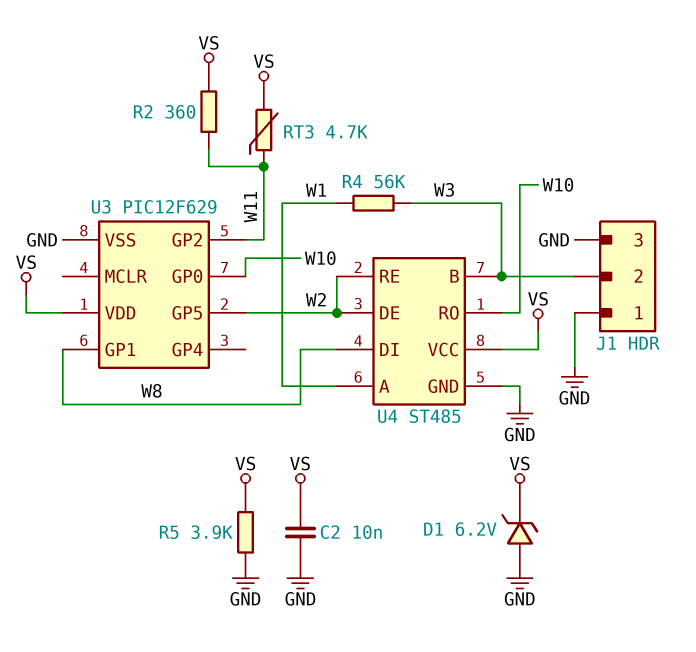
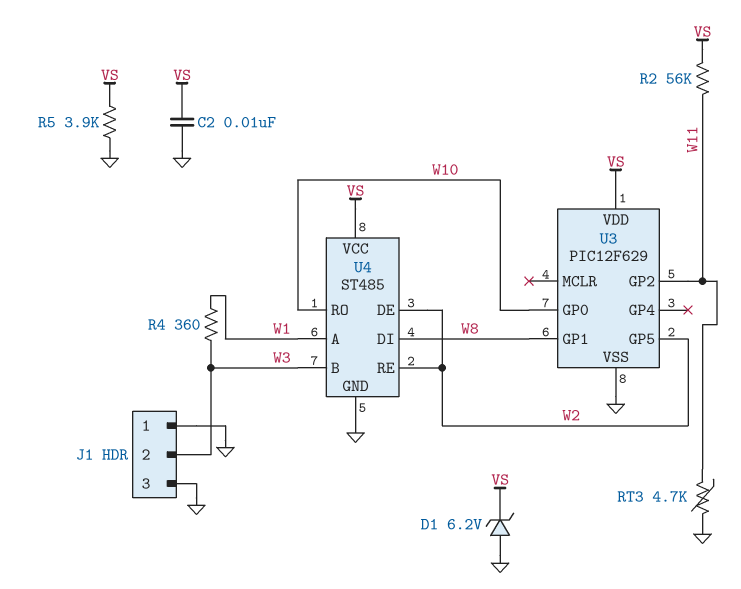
R2: 360 (VS, W11) -> 56k (VS, W11)
R4: 56k (W1, W3) -> 360 (W1, W3)
RT3: 4.7k (VS, W11) -> 4.7k (GND, W11)

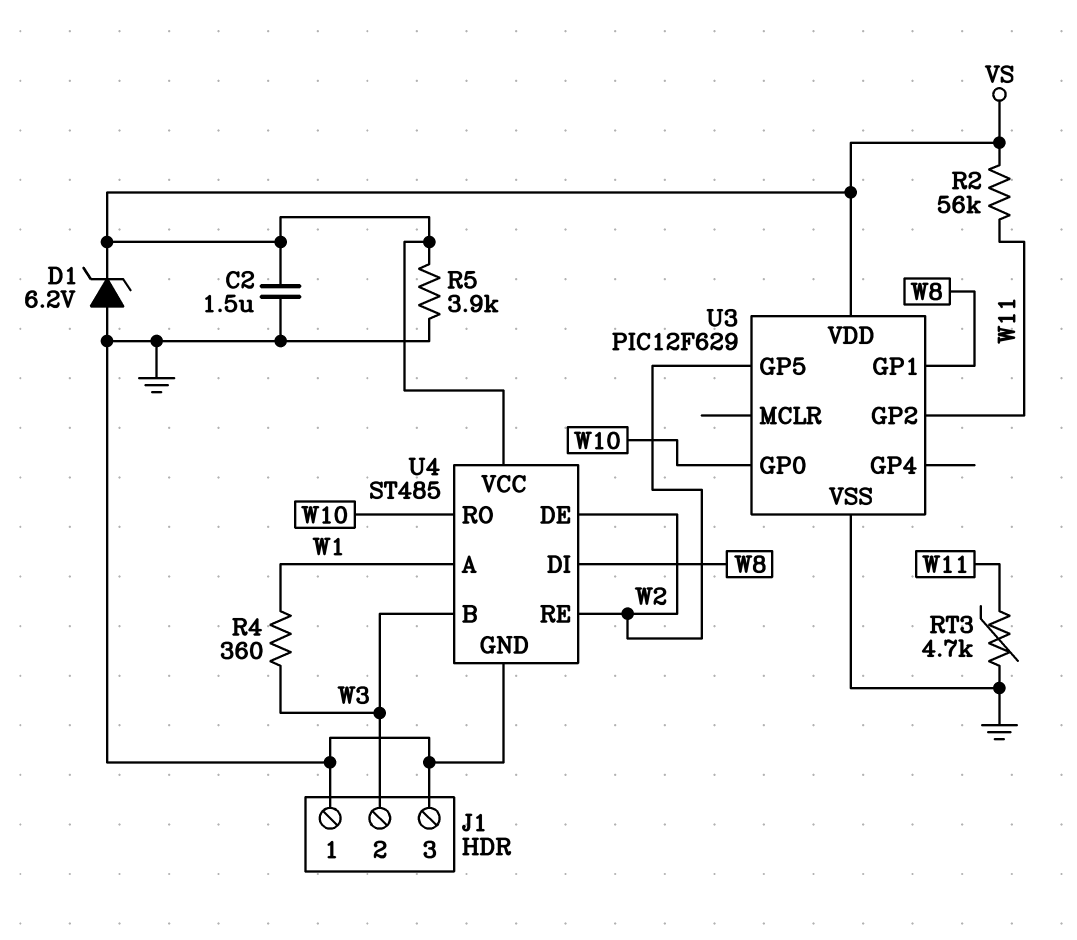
C2: 10nF (GND, VS) -> 1.5uF (GND, VS)

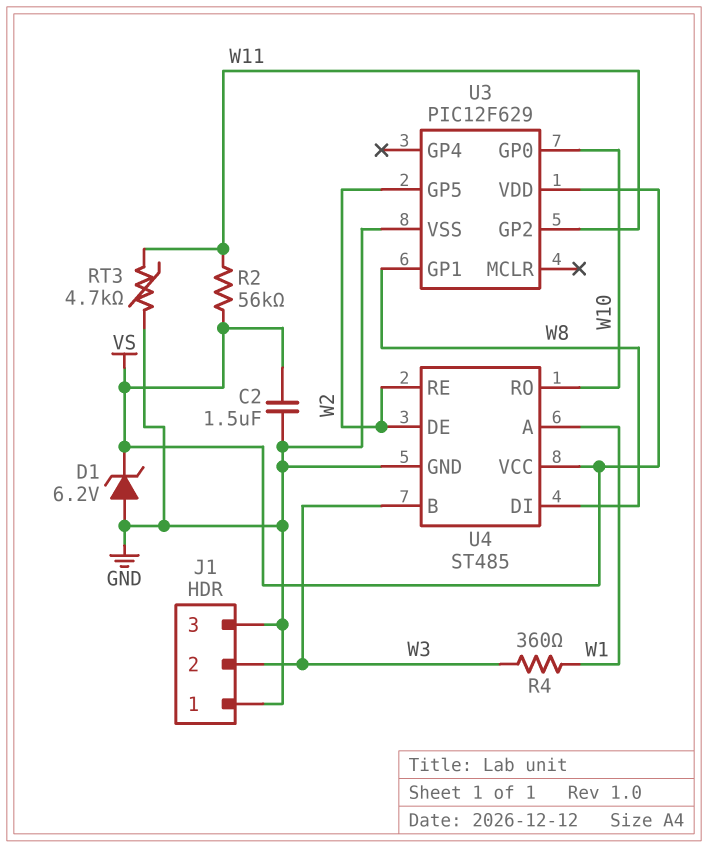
R5: 3.9k (GND, VS) -> none

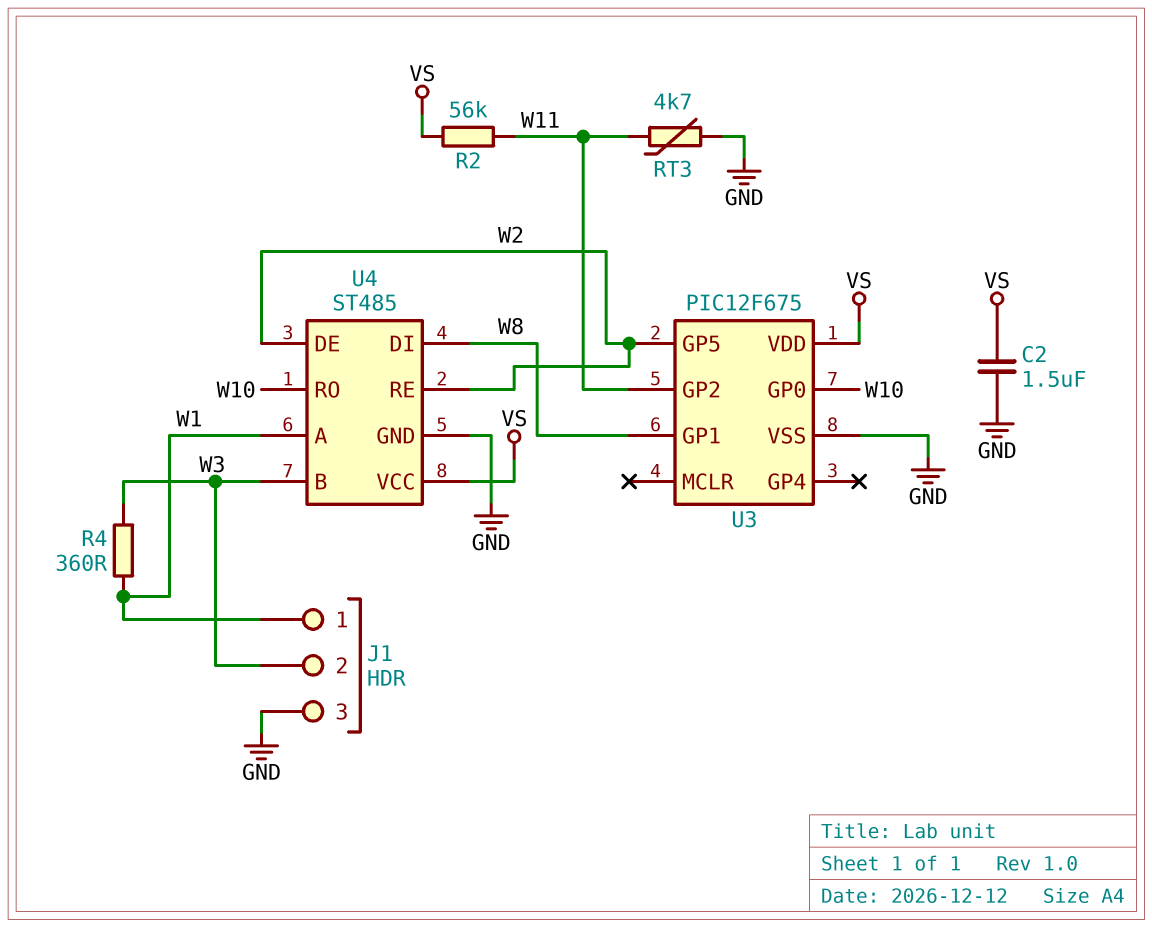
D1: zener 6.2V (A GND, K VS) -> none
J1 pin 1: GND -> W1
U3: PIC12F629 -> PIC12F675

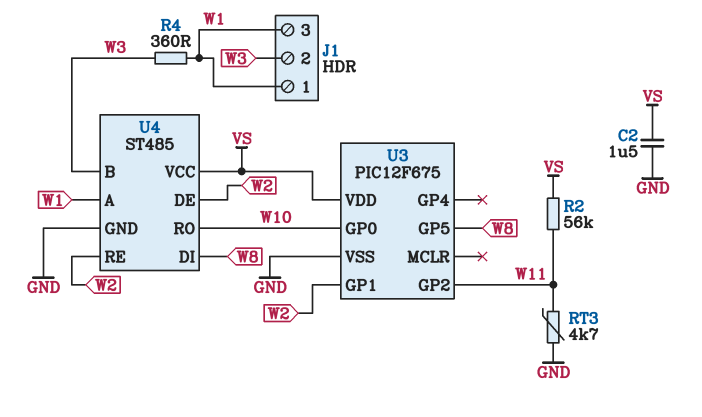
J1 pin 3: GND -> W1
U3 pin GP1: W8 -> W2
U3 pin GP5: W2 -> W8

